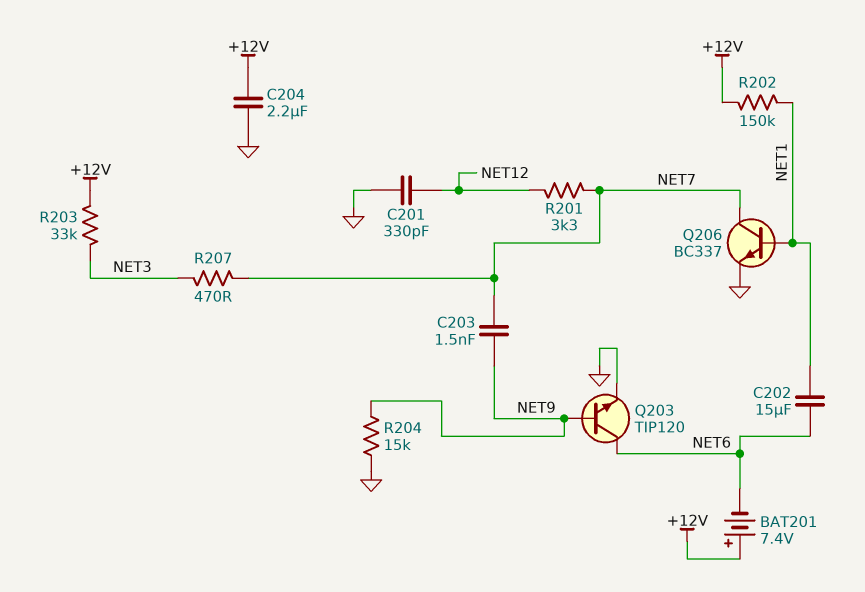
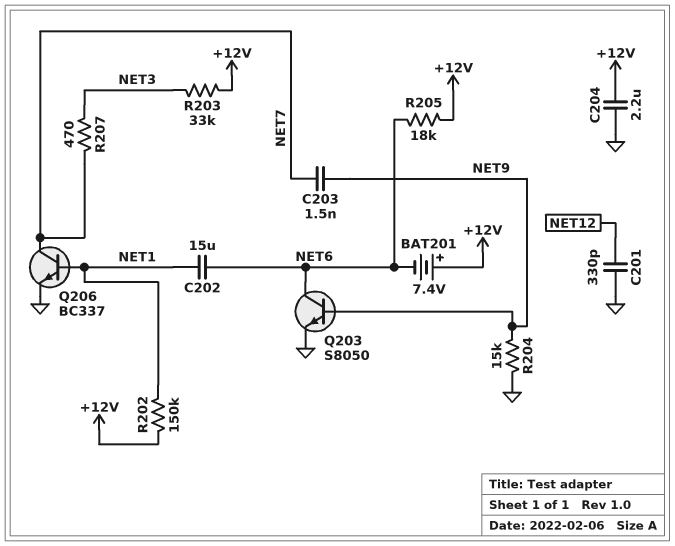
Q203: NPN TIP120 (B NET9, C NET6, E GND) -> NPN S8050 (B NET9, C NET6, E GND)
R201: 3.3k (NET7, NET12) -> none
R205: none -> 18k (+12V, NET6)

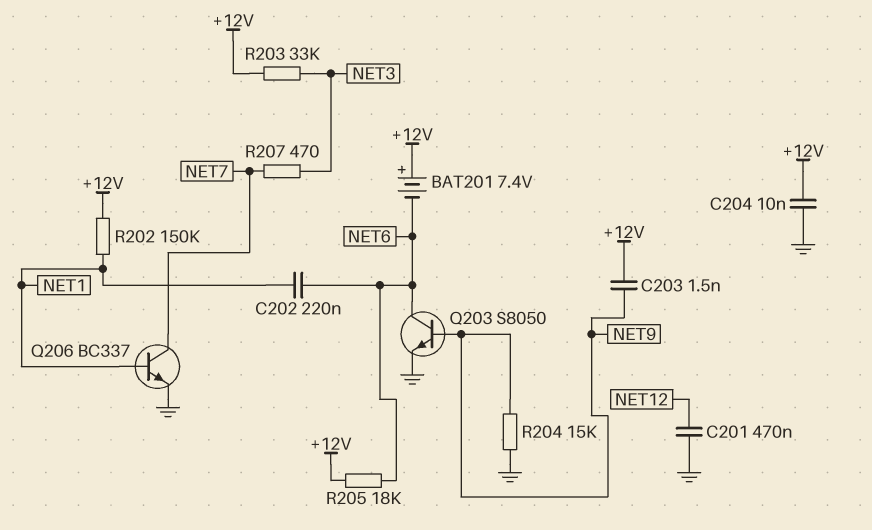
C201: 330pF (GND, NET12) -> 470nF (GND, NET12)
C202: 15uF (NET1, NET6) -> 220nF (NET1, NET6)
C203: 1.5nF (NET7, NET9) -> 1.5nF (+12V, NET9)
C204: 2.2uF (+12V, GND) -> 10nF (+12V, GND)

